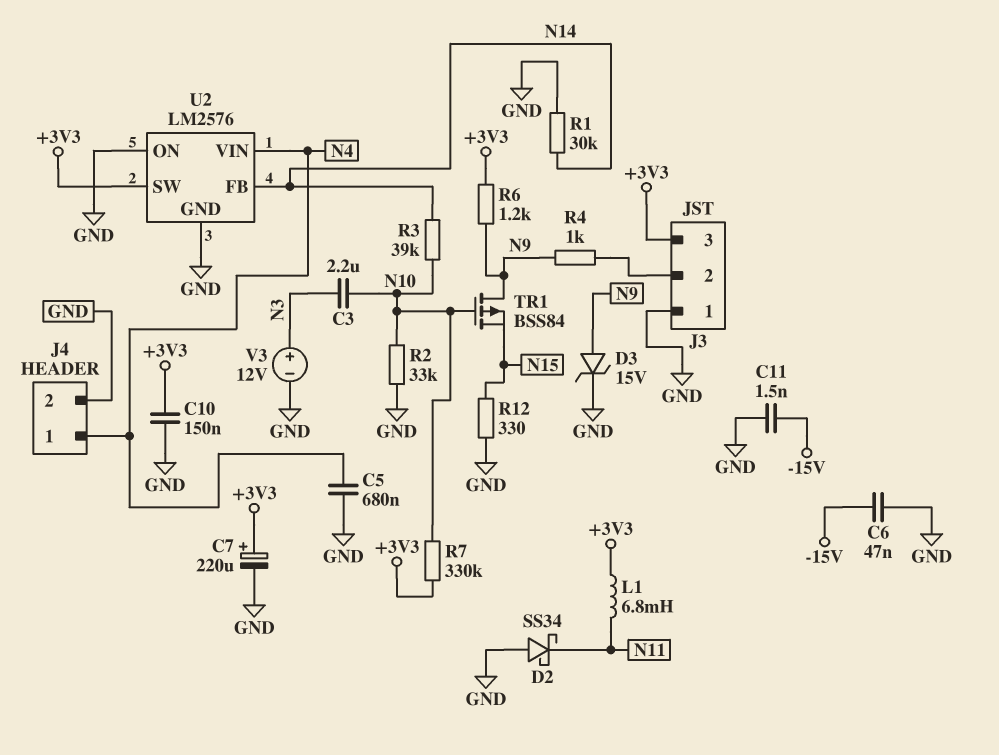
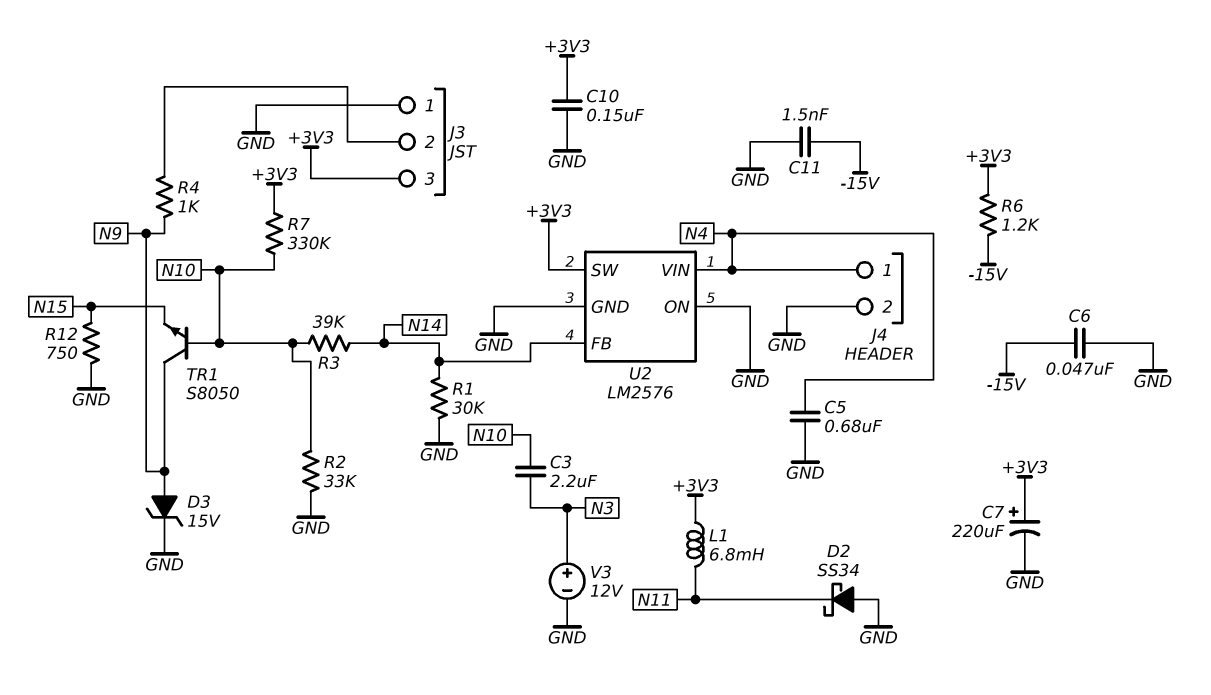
R6: 1.2k (+3V3, N9) -> 1.2k (+3V3, -15V)
R12: 330 (GND, N15) -> 750 (GND, N15)
TR1: PMOS BSS84 (G N10, D N9, S N15) -> NPN S8050 (B N10, C N9, E N15)

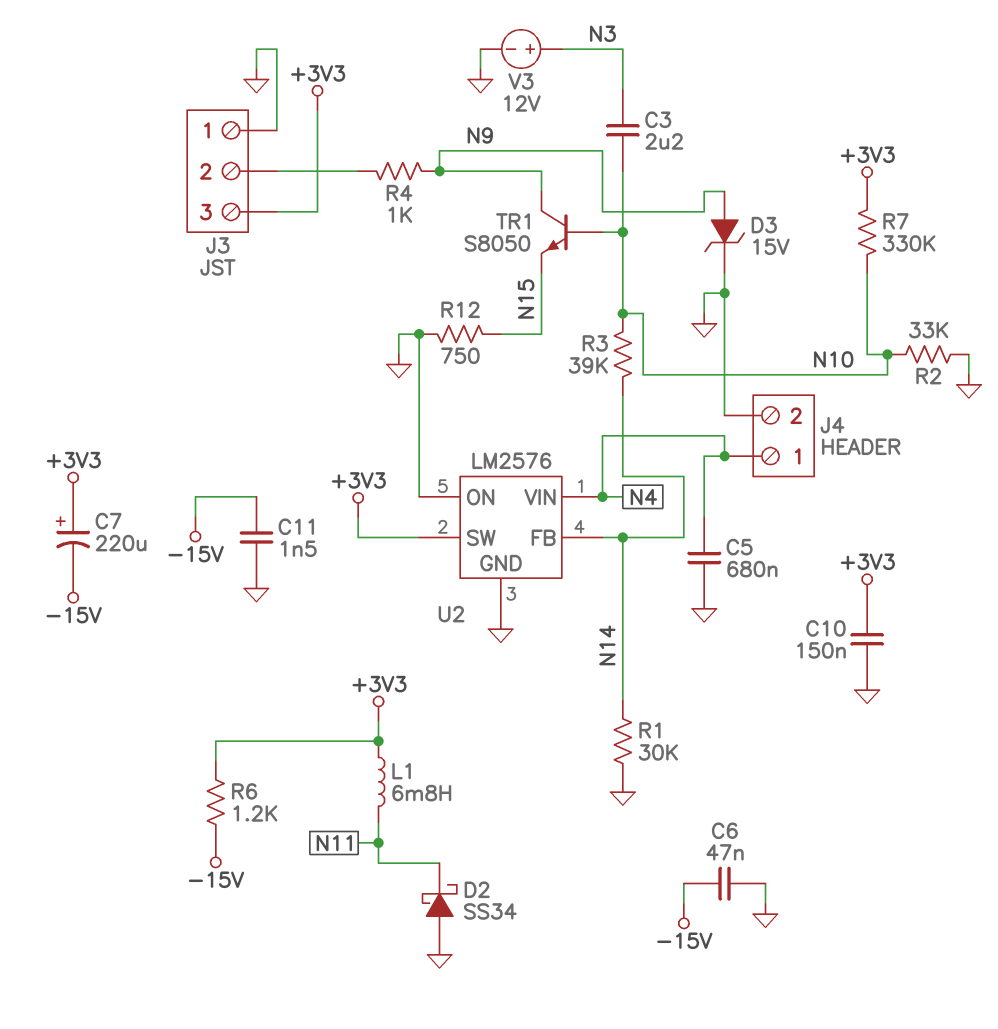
C7: 220uF (plus +3V3, minus GND) -> 220uF (plus +3V3, minus -15V)

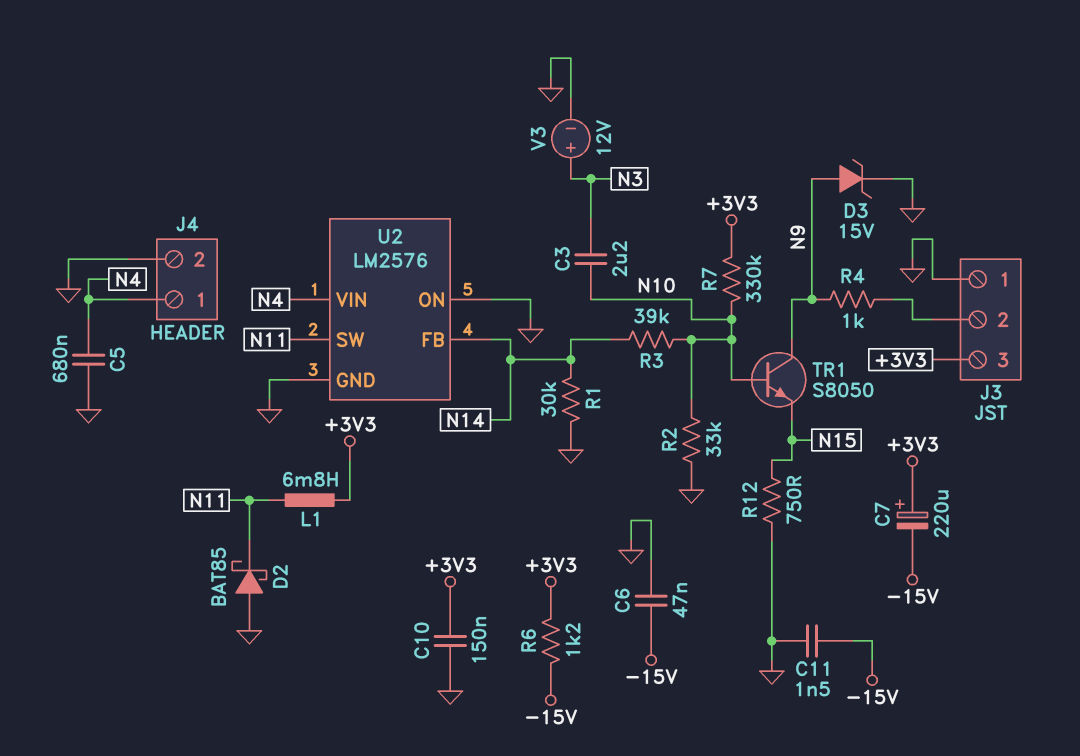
D2: schottky SS34 (A GND, K N11) -> schottky BAT85 (A GND, K N11)
U2 pin SW: +3V3 -> N11

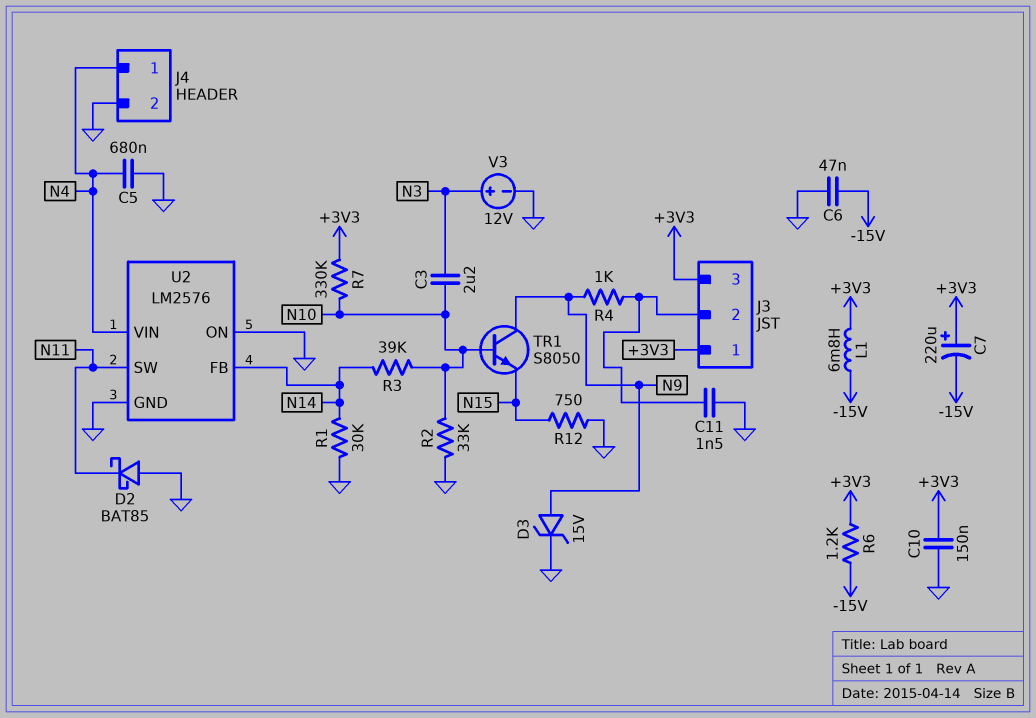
C11: 1.5nF (-15V, GND) -> 1.5nF (GND, J3/2)
J3 pin 1: GND -> +3V3
L1: 6.8mH (+3V3, N11) -> 6.8mH (+3V3, -15V)

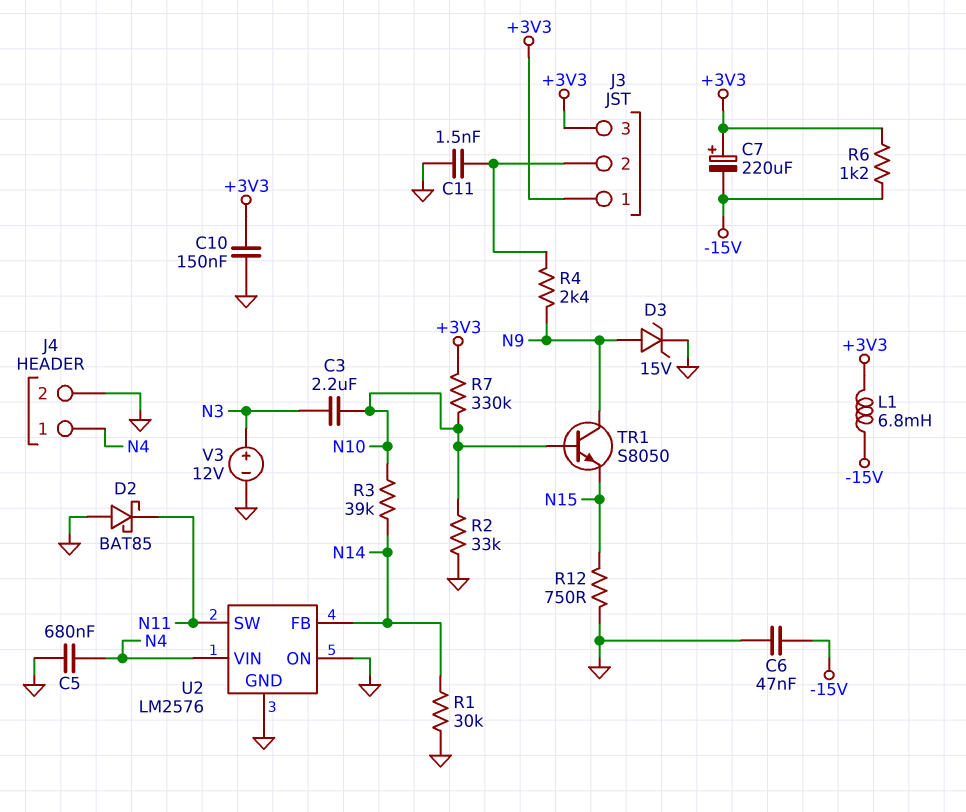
R4: 1k (J3/2, N9) -> 2.4k (J3/2, N9)

